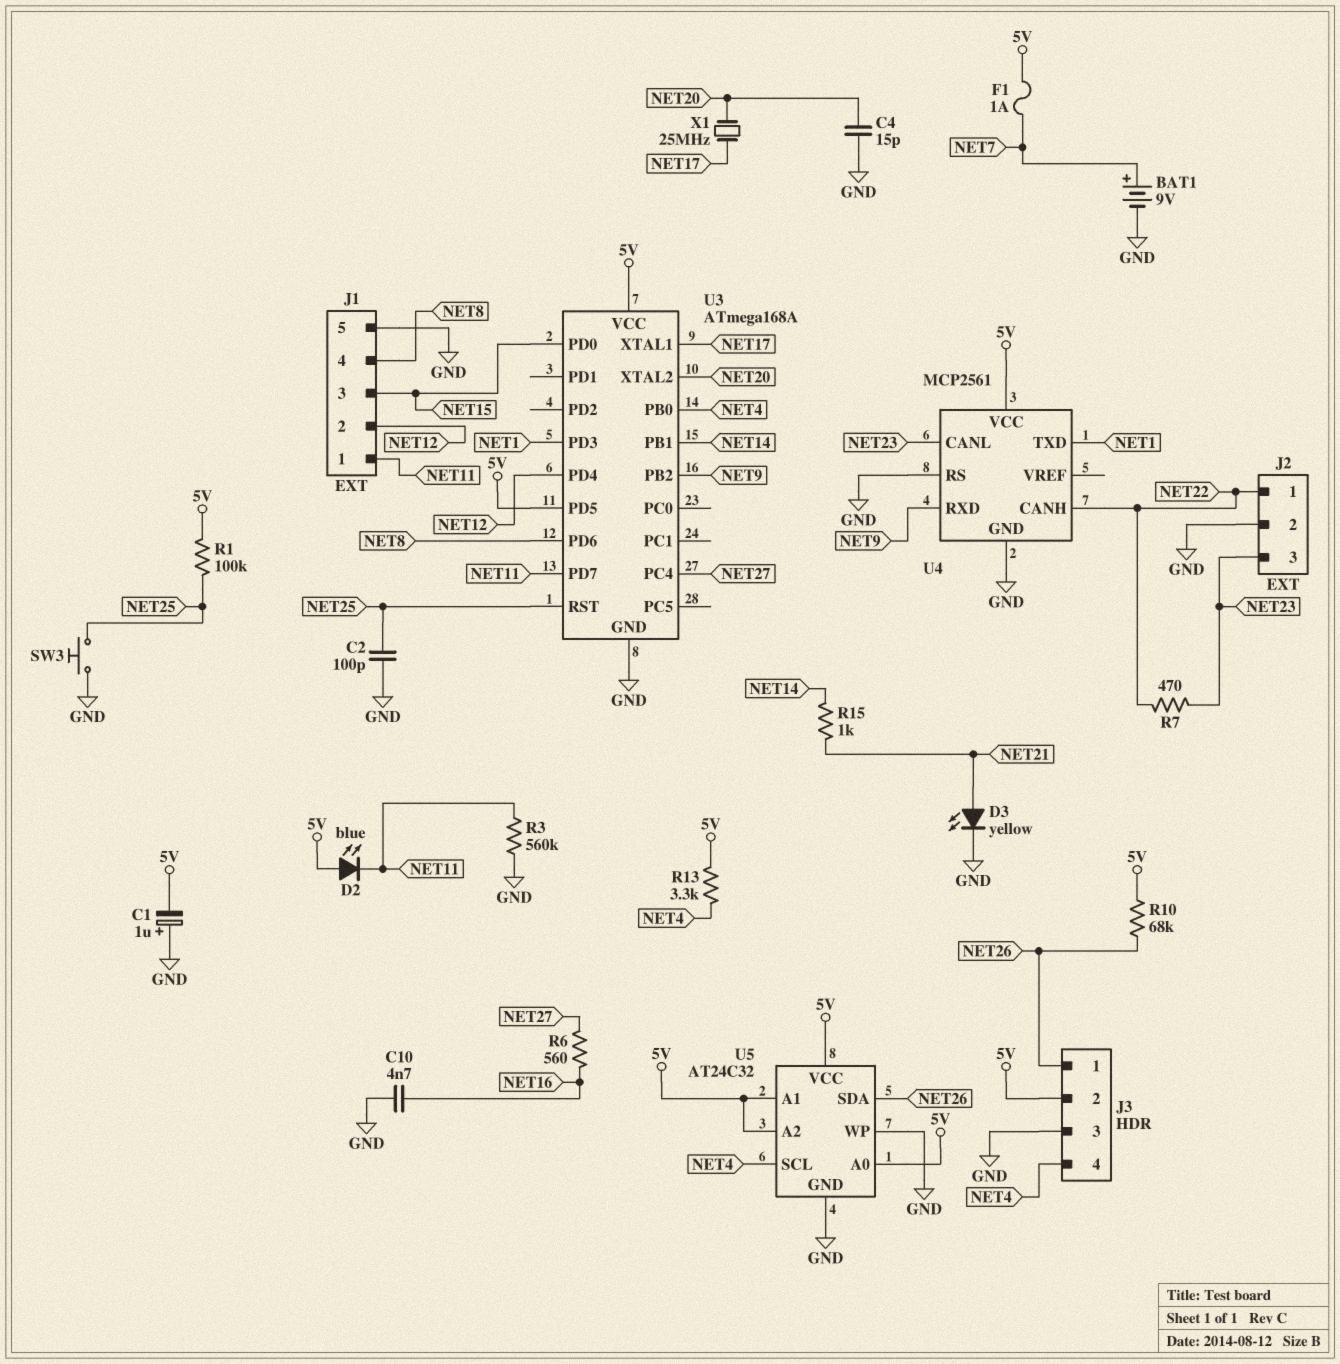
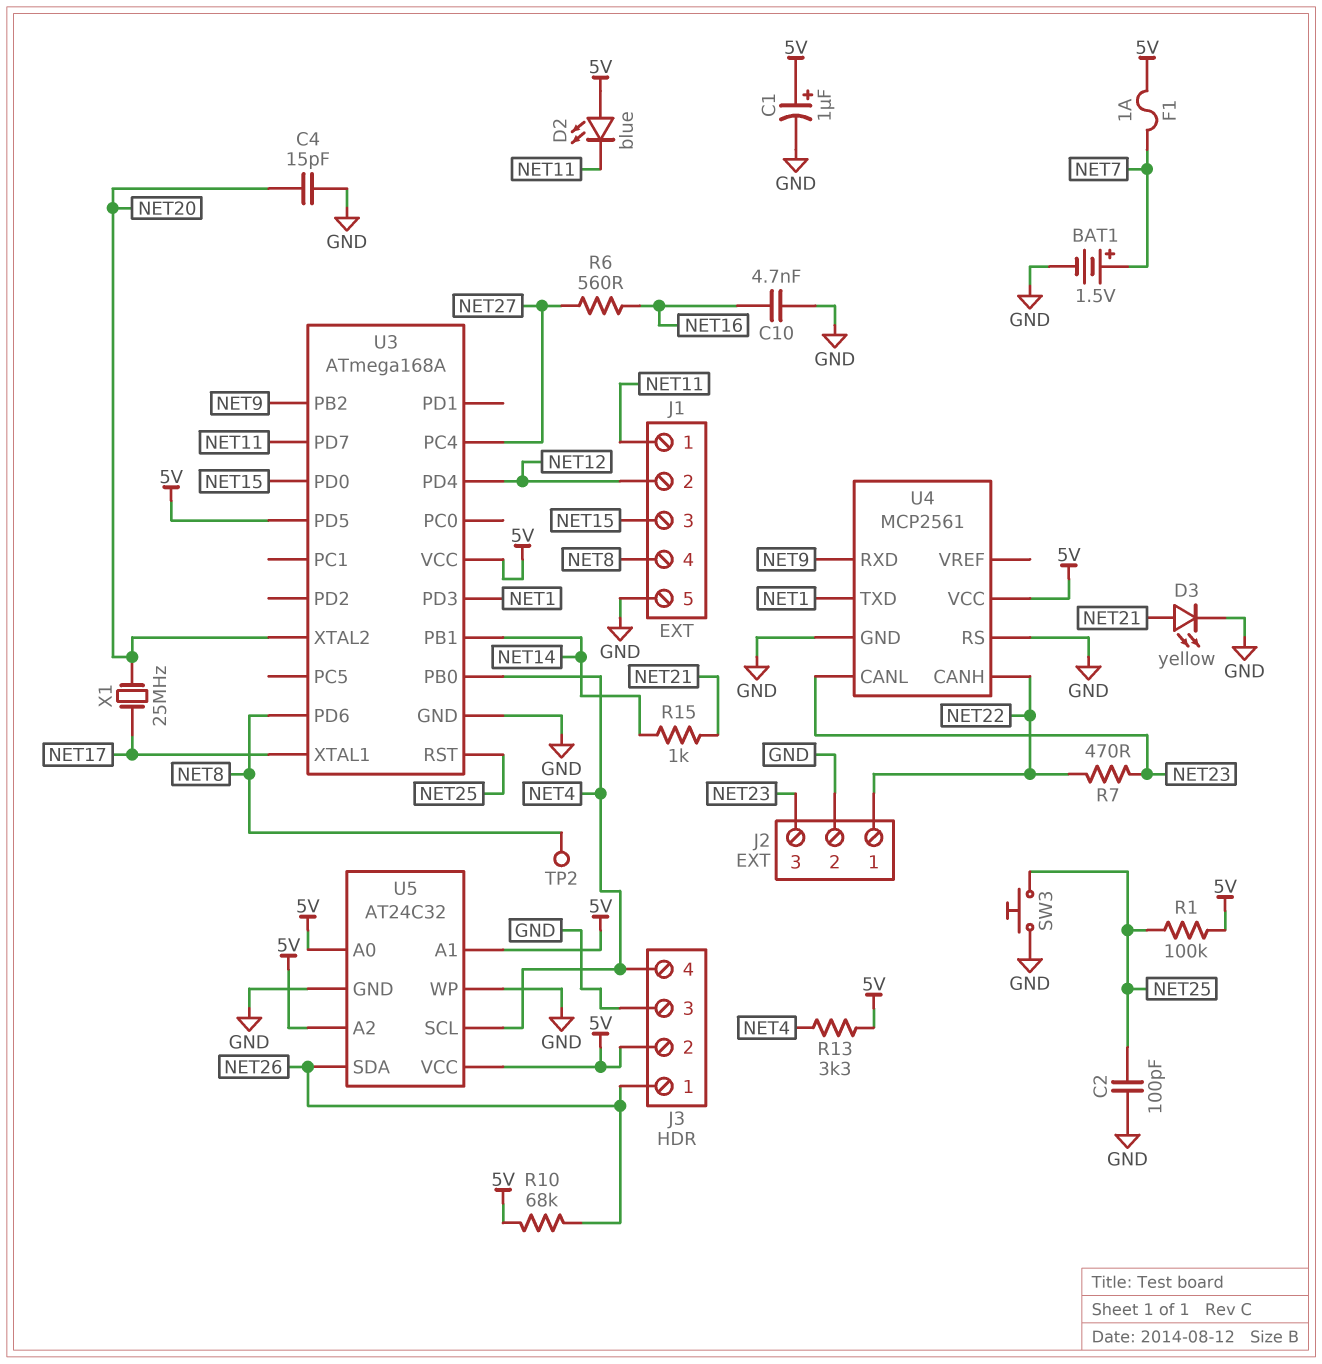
BAT1: 9V (plus NET7, minus GND) -> 1.5V (plus NET7, minus GND)
C1: 1uF (plus GND, minus 5V) -> 1uF (plus 5V, minus GND)
R3: 560k (GND, NET11) -> none
TP2: none -> test point (NET8)

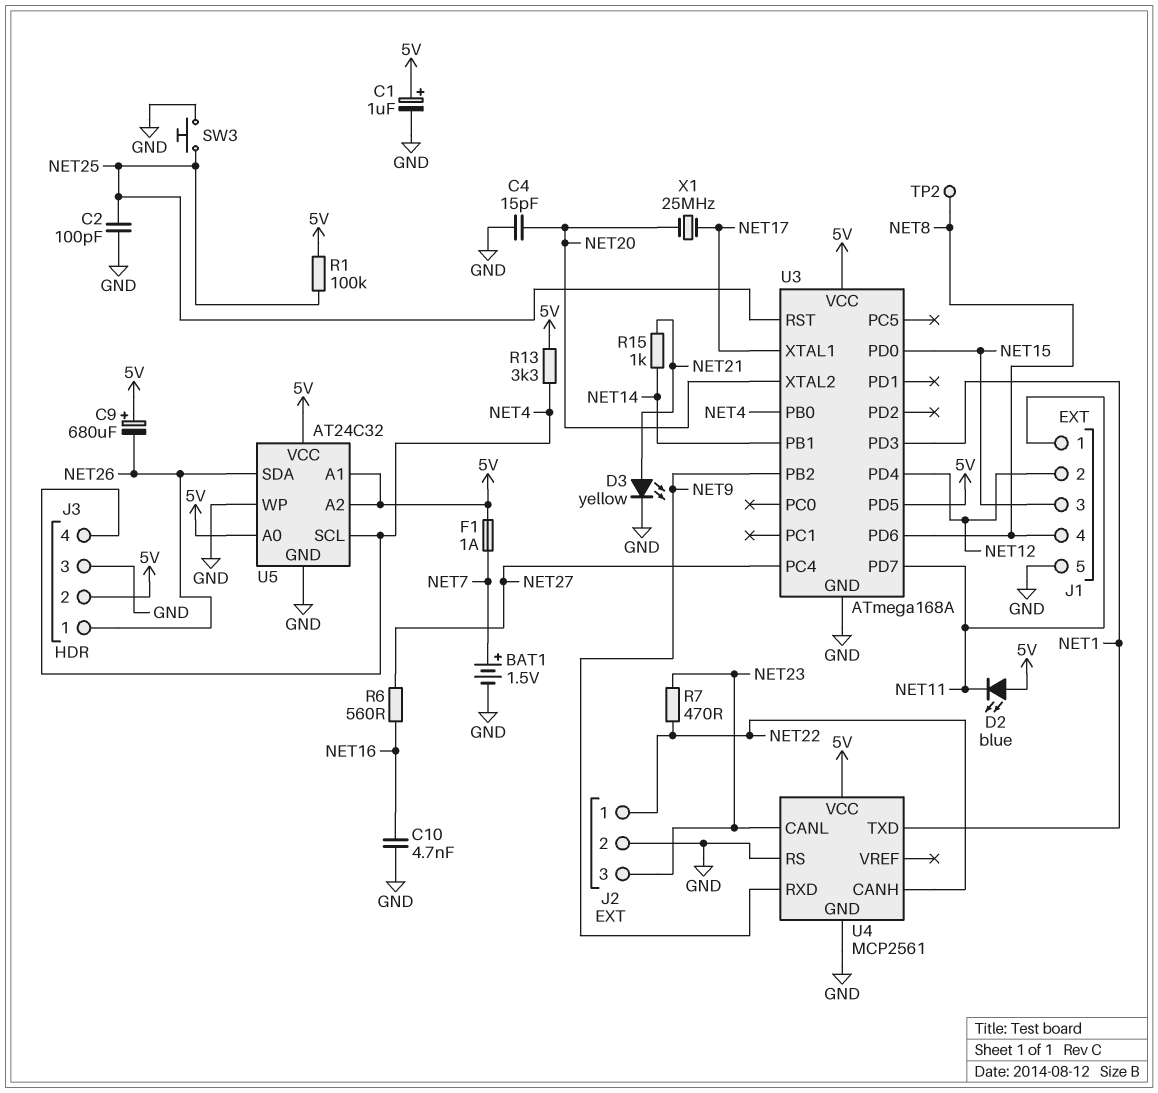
C9: none -> 680uF (plus 5V, minus NET26)
R10: 68k (5V, NET26) -> none

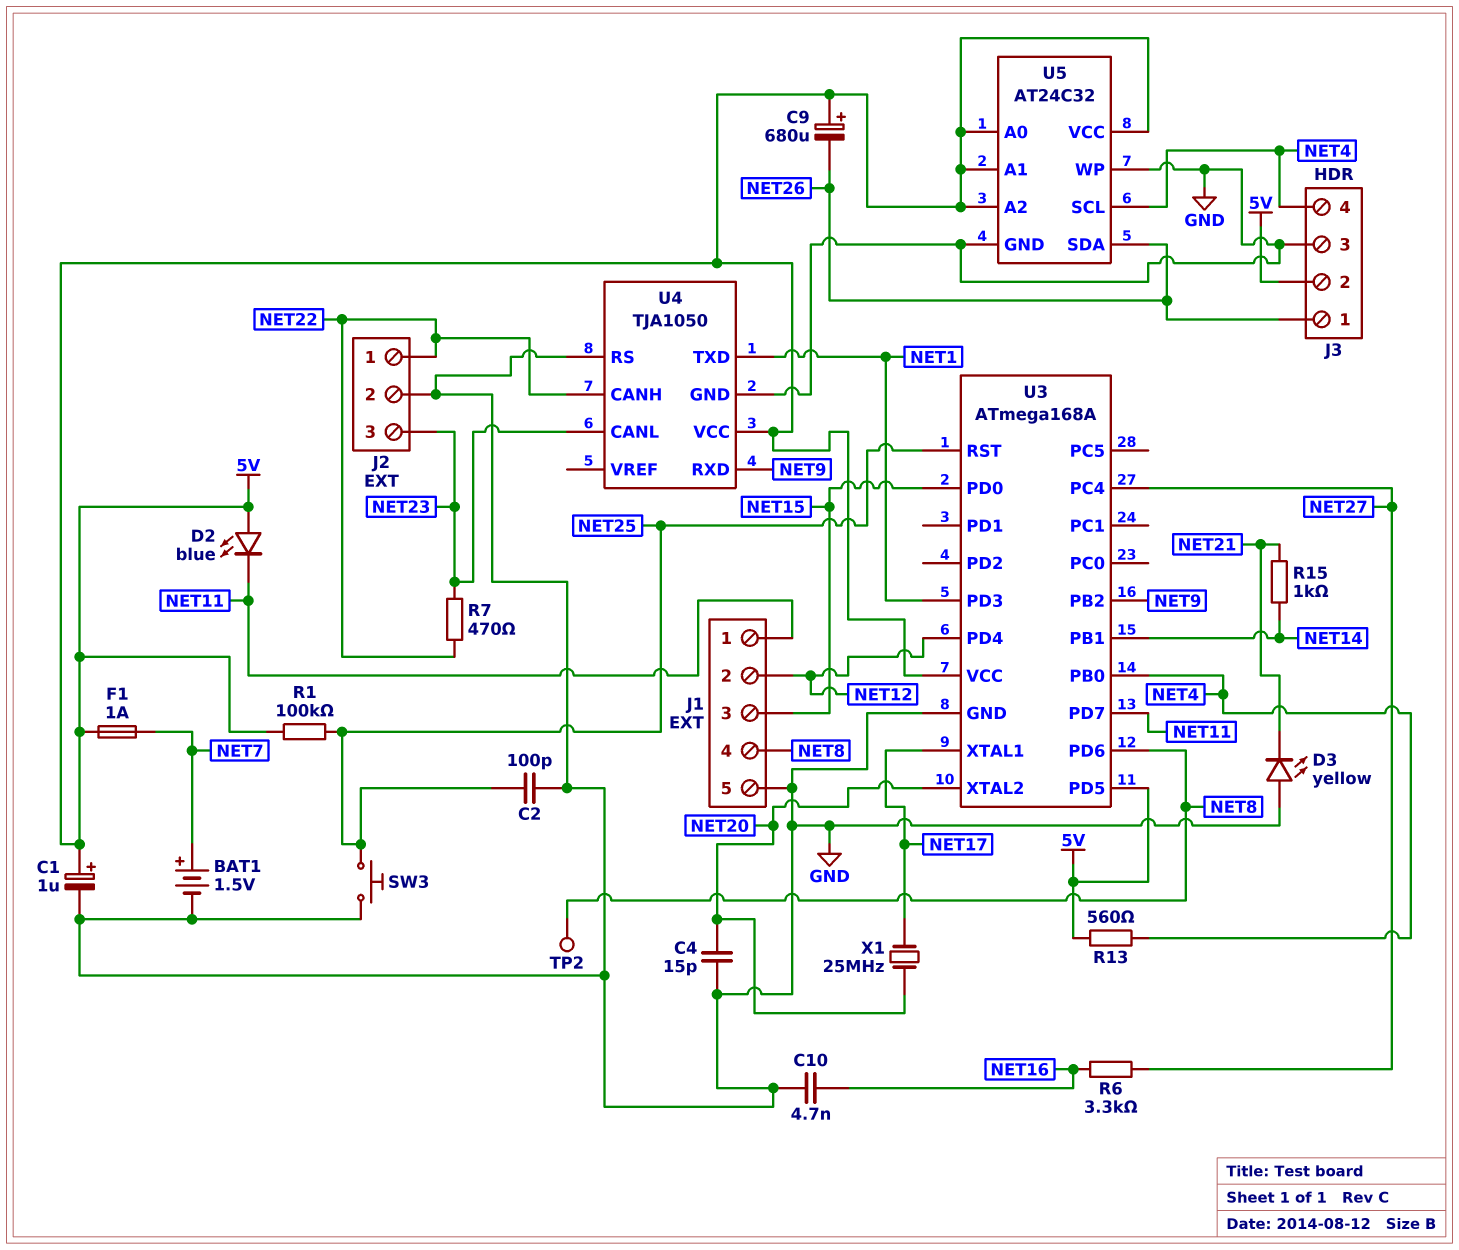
D3: LED yellow (A NET21, K GND) -> LED yellow (A GND, K NET21)
R6: 560 (NET16, NET27) -> 3.3k (NET16, NET27)
R13: 3.3k (5V, NET4) -> 560 (5V, NET4)
U4: MCP2561 -> TJA1050

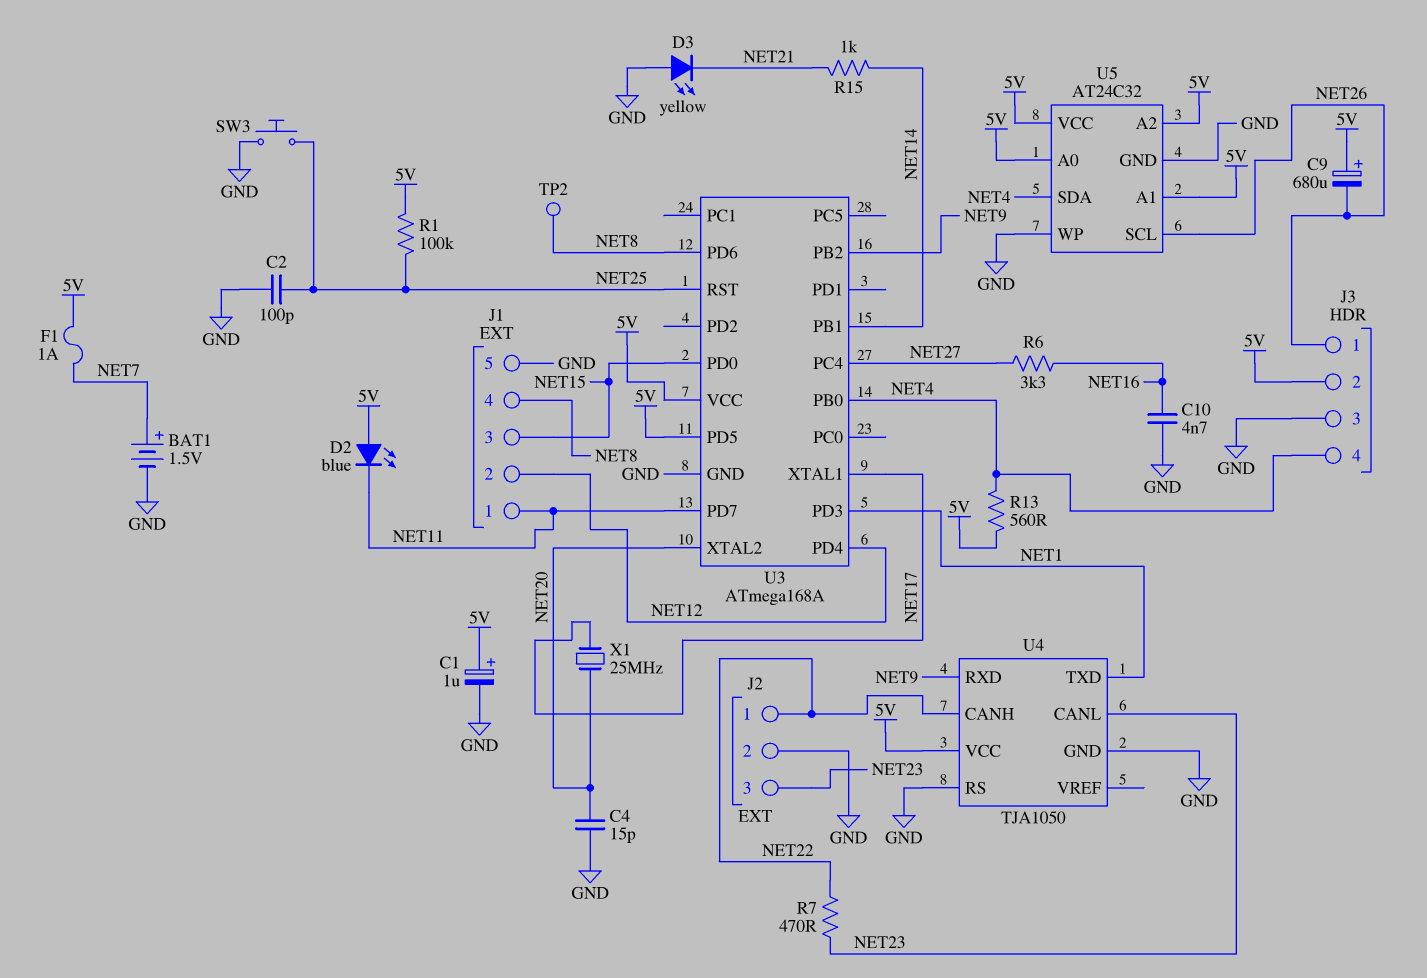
U5 pin SCL: NET4 -> NET26
U5 pin SDA: NET26 -> NET4

